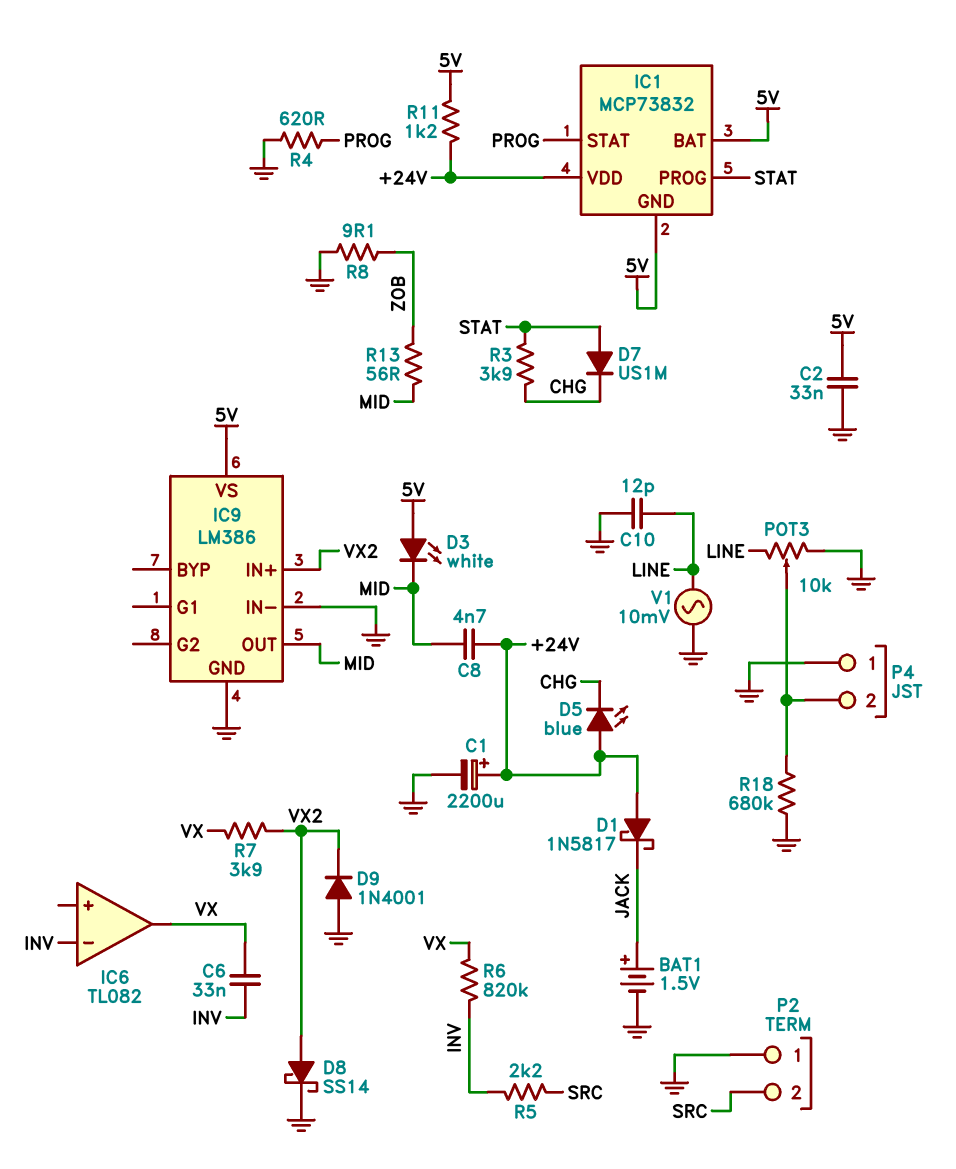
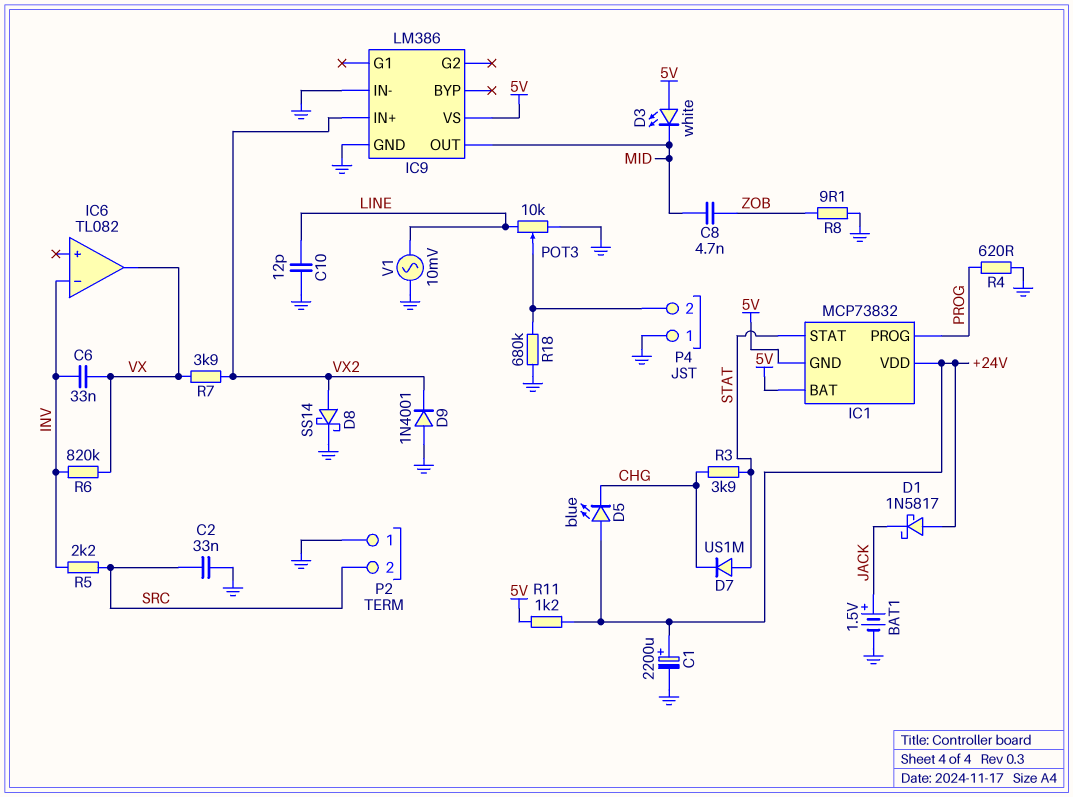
C2: 33nF (5V, GND) -> 33nF (GND, SRC)
C8: 4.7nF (+24V, MID) -> 4.7nF (MID, ZOB)
IC1 pin PROG: STAT -> PROG
IC1 pin STAT: PROG -> STAT
R13: 56 (MID, ZOB) -> none

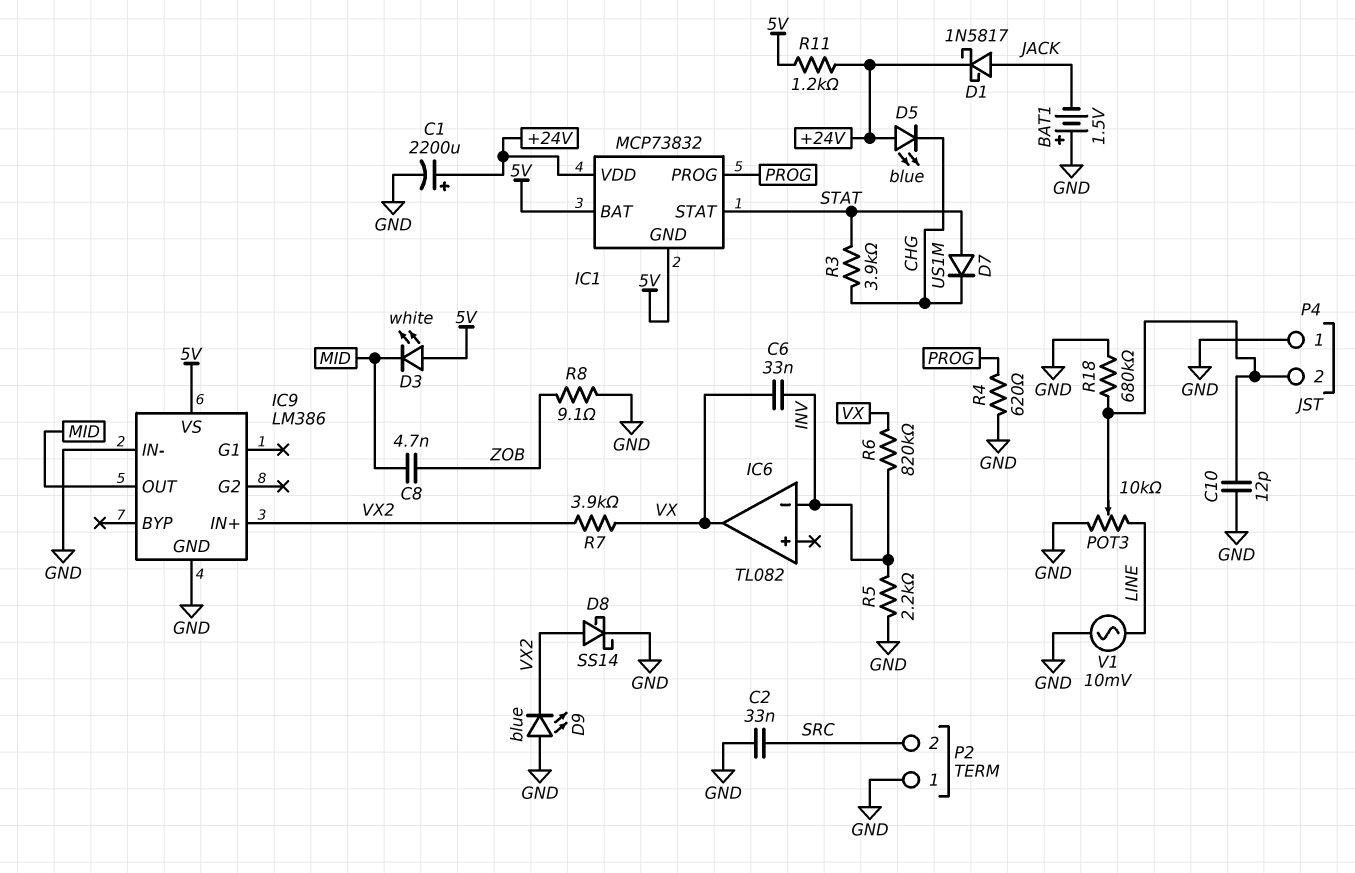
BAT1: 1.5V (plus JACK, minus GND) -> 1.5V (plus GND, minus JACK)
C10: 12pF (GND, LINE) -> 12pF (GND, P4/2)
D1: schottky 1N5817 (A +24V, K JACK) -> schottky 1N5817 (A JACK, K +24V)
D9: diode 1N4001 (A GND, K VX2) -> LED blue (A GND, K VX2)
R5: 2.2k (INV, SRC) -> 2.2k (GND, INV)

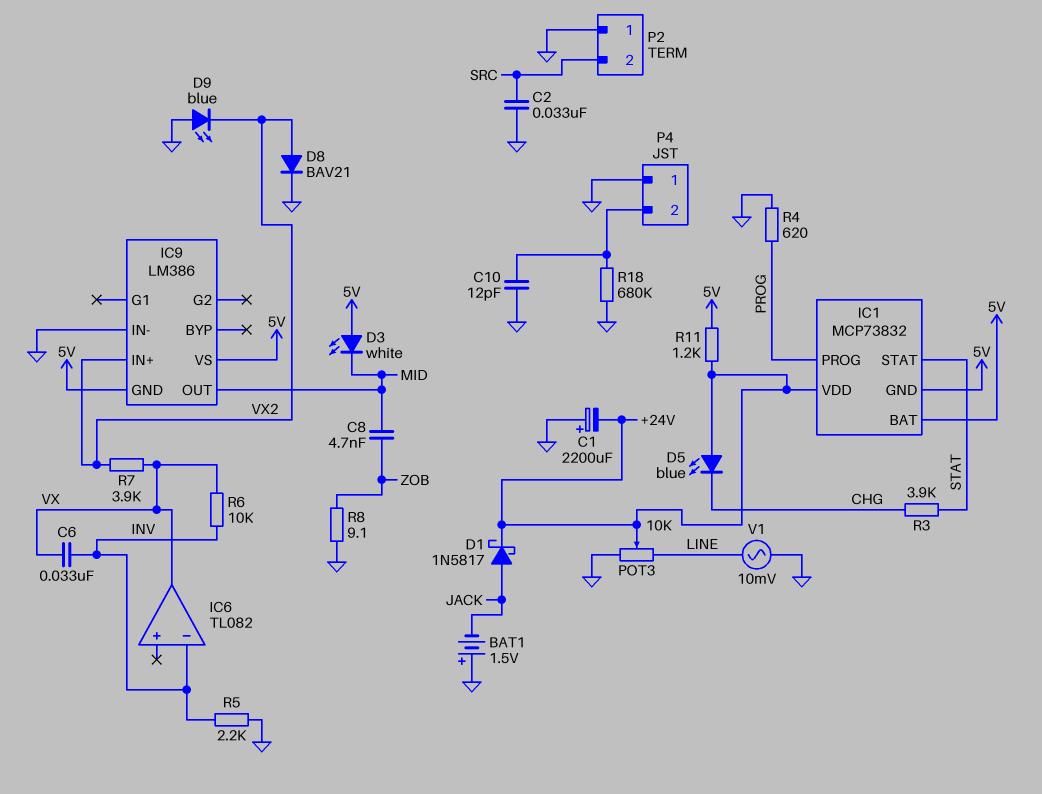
C1: 2200uF (plus +24V, minus GND) -> 2200uF (plus GND, minus +24V)
D7: diode US1M (A STAT, K CHG) -> none
D8: schottky SS14 (A VX2, K GND) -> diode BAV21 (A VX2, K GND)
IC9 pin GND: GND -> 5V
POT3: 10k (GND, LINE, wiper P4/2) -> 10k (GND, LINE, wiper +24V)
R6: 820k (INV, VX) -> 10k (INV, VX)

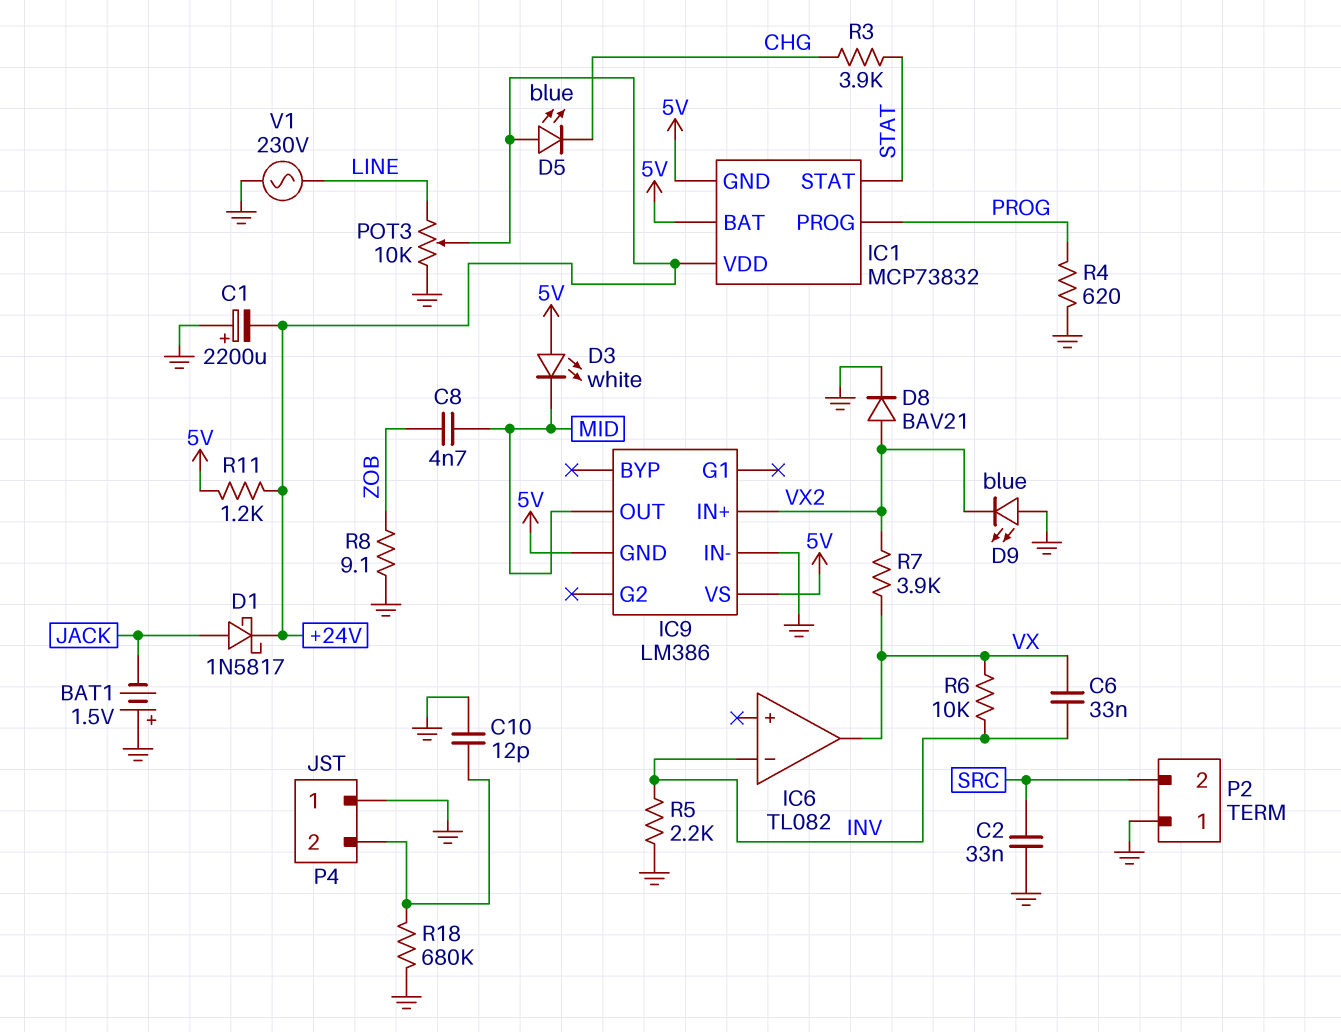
V1: AC 10mV (GND, LINE) -> AC 230V (GND, LINE)

